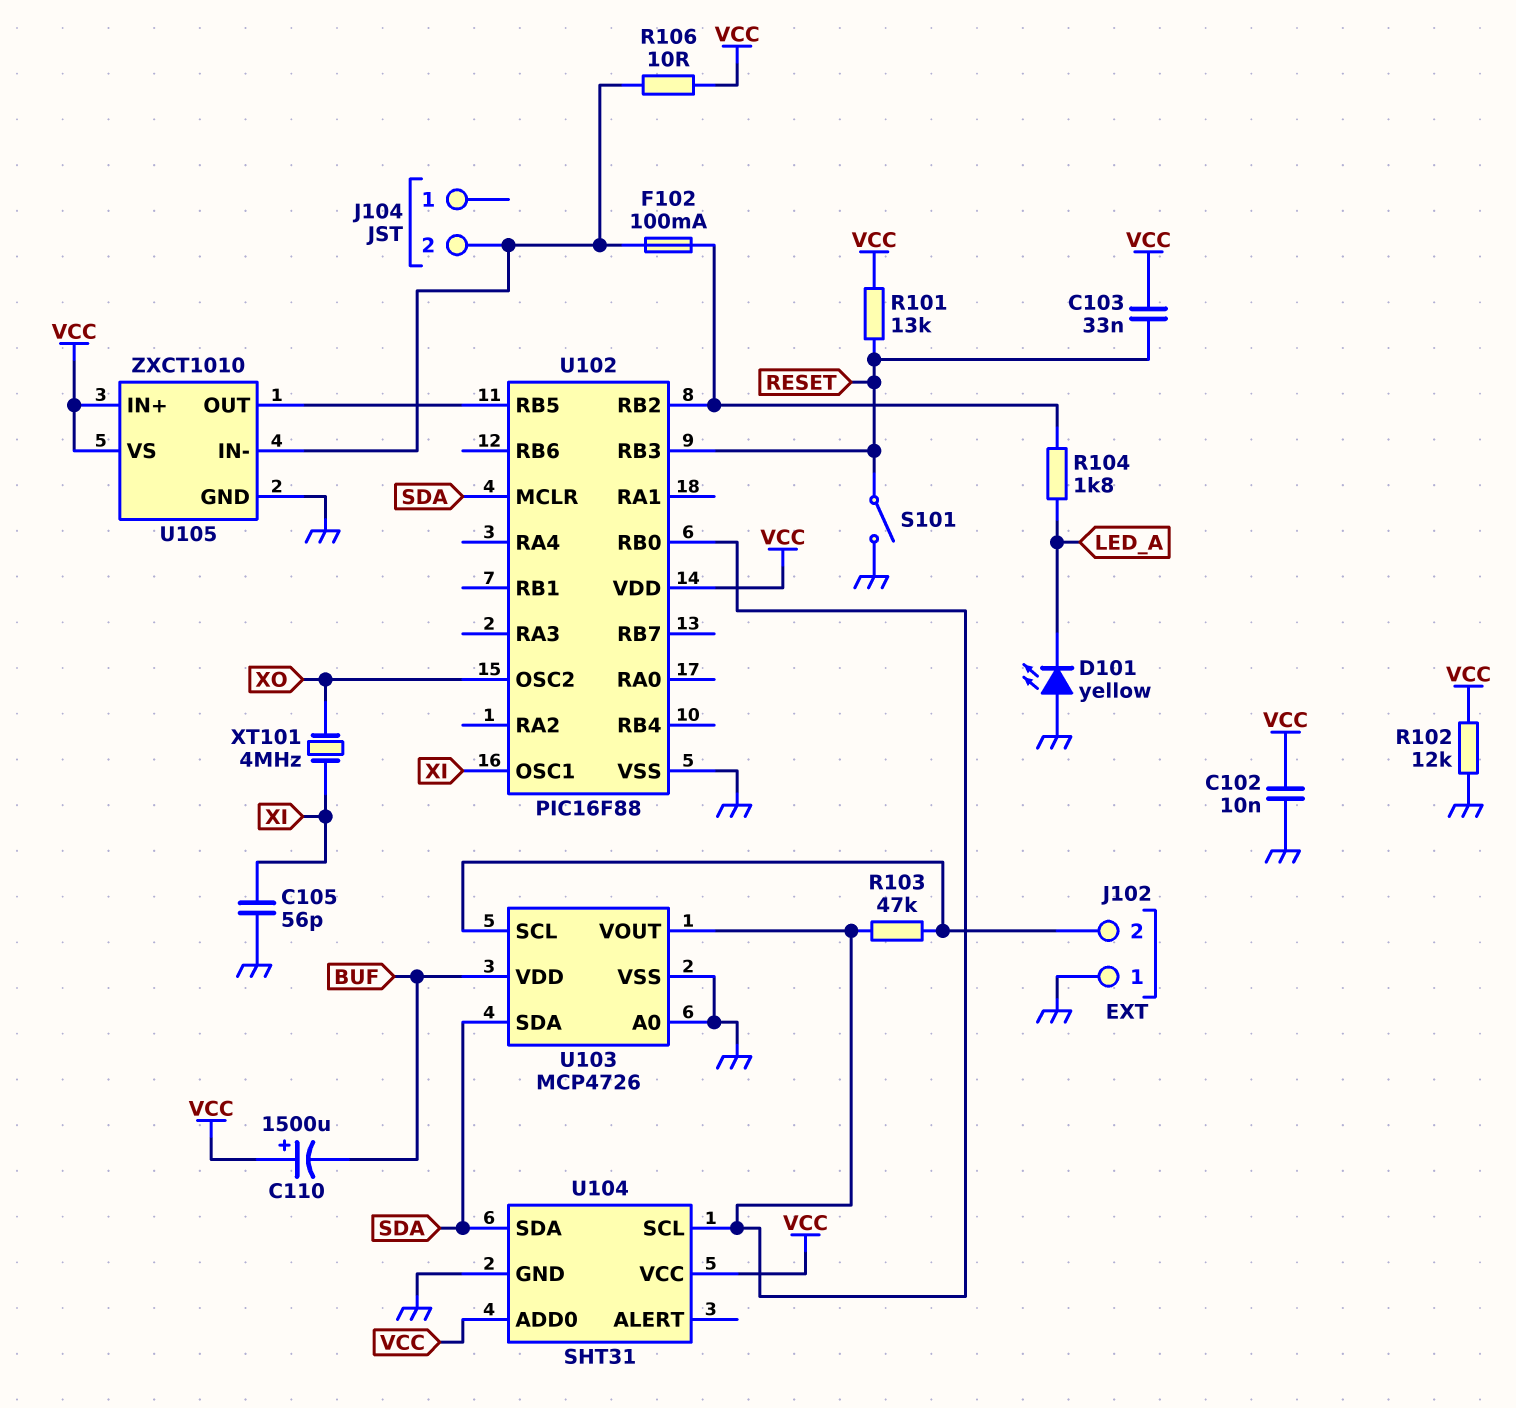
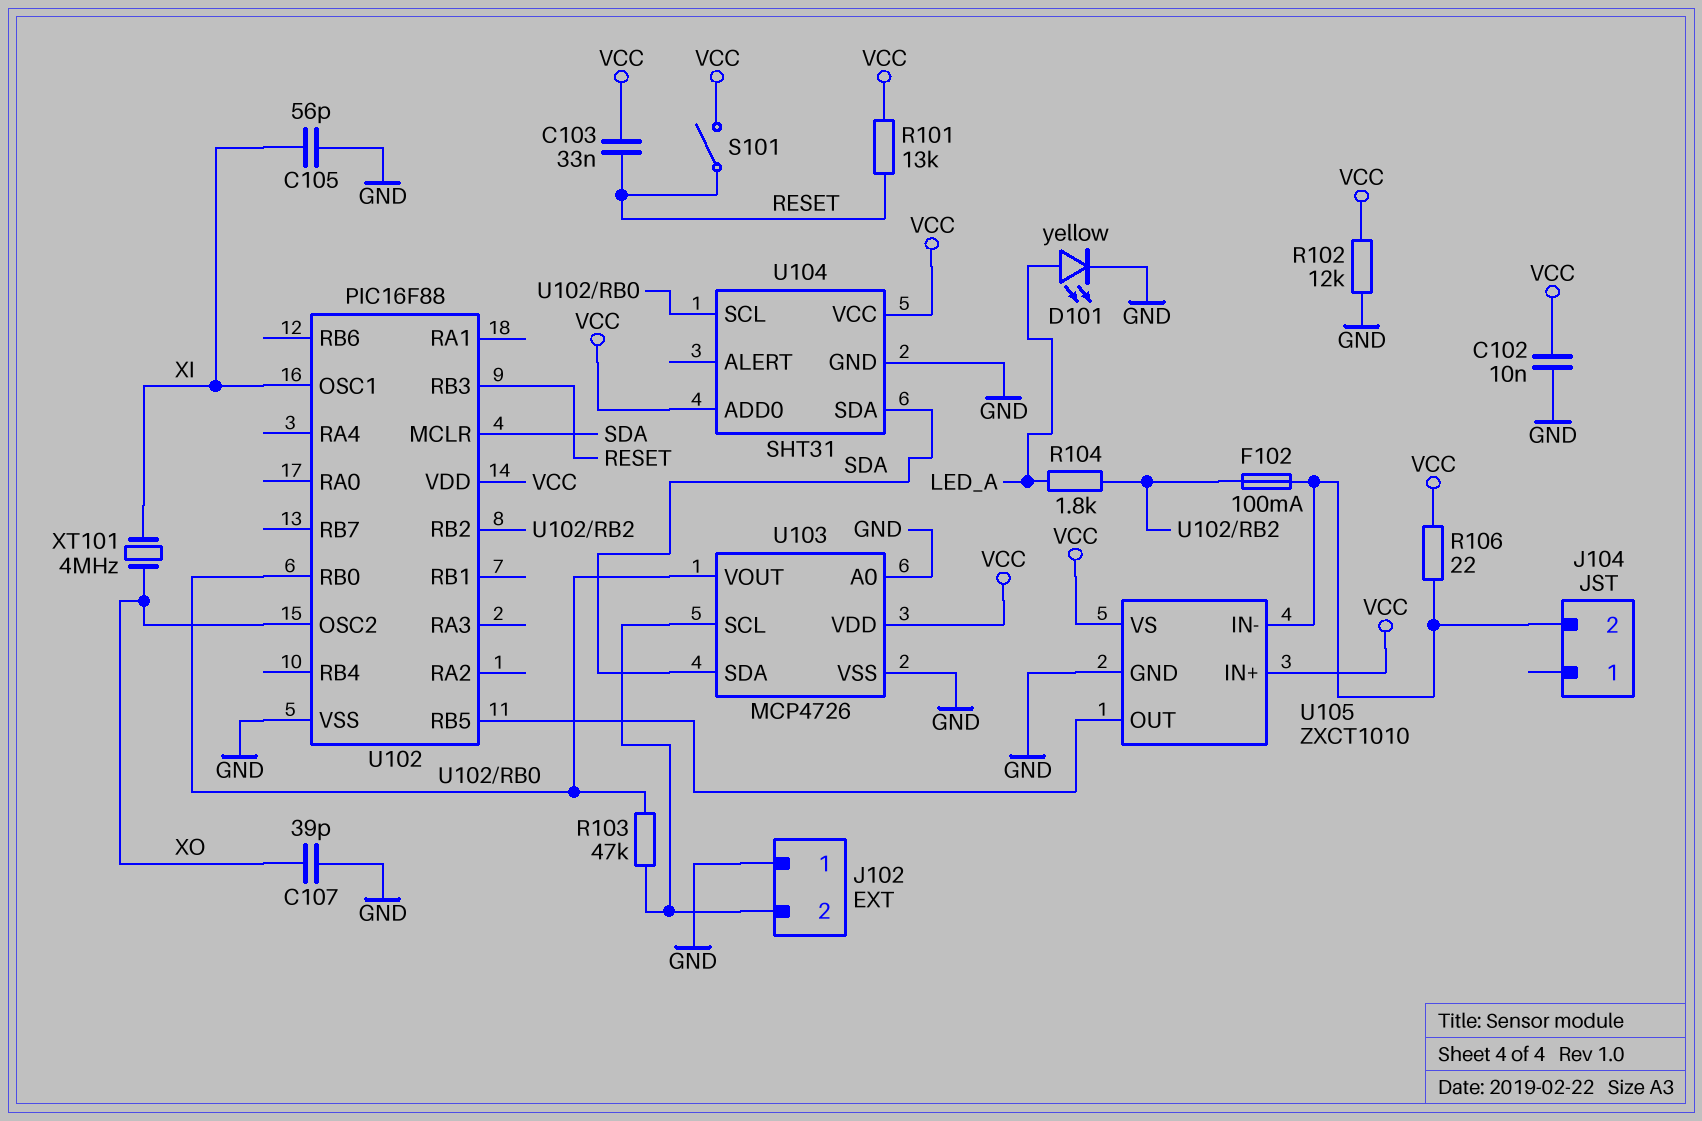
C107: none -> 39pF (GND, XO)
C110: 1500uF (plus VCC, minus BUF) -> none
D101: LED yellow (A GND, K LED_A) -> LED yellow (A LED_A, K GND)
R106: 10 (J104/2, VCC) -> 22 (J104/2, VCC)
S101: switch (GND, RESET) -> switch (RESET, VCC)
U103 pin VDD: BUF -> VCC

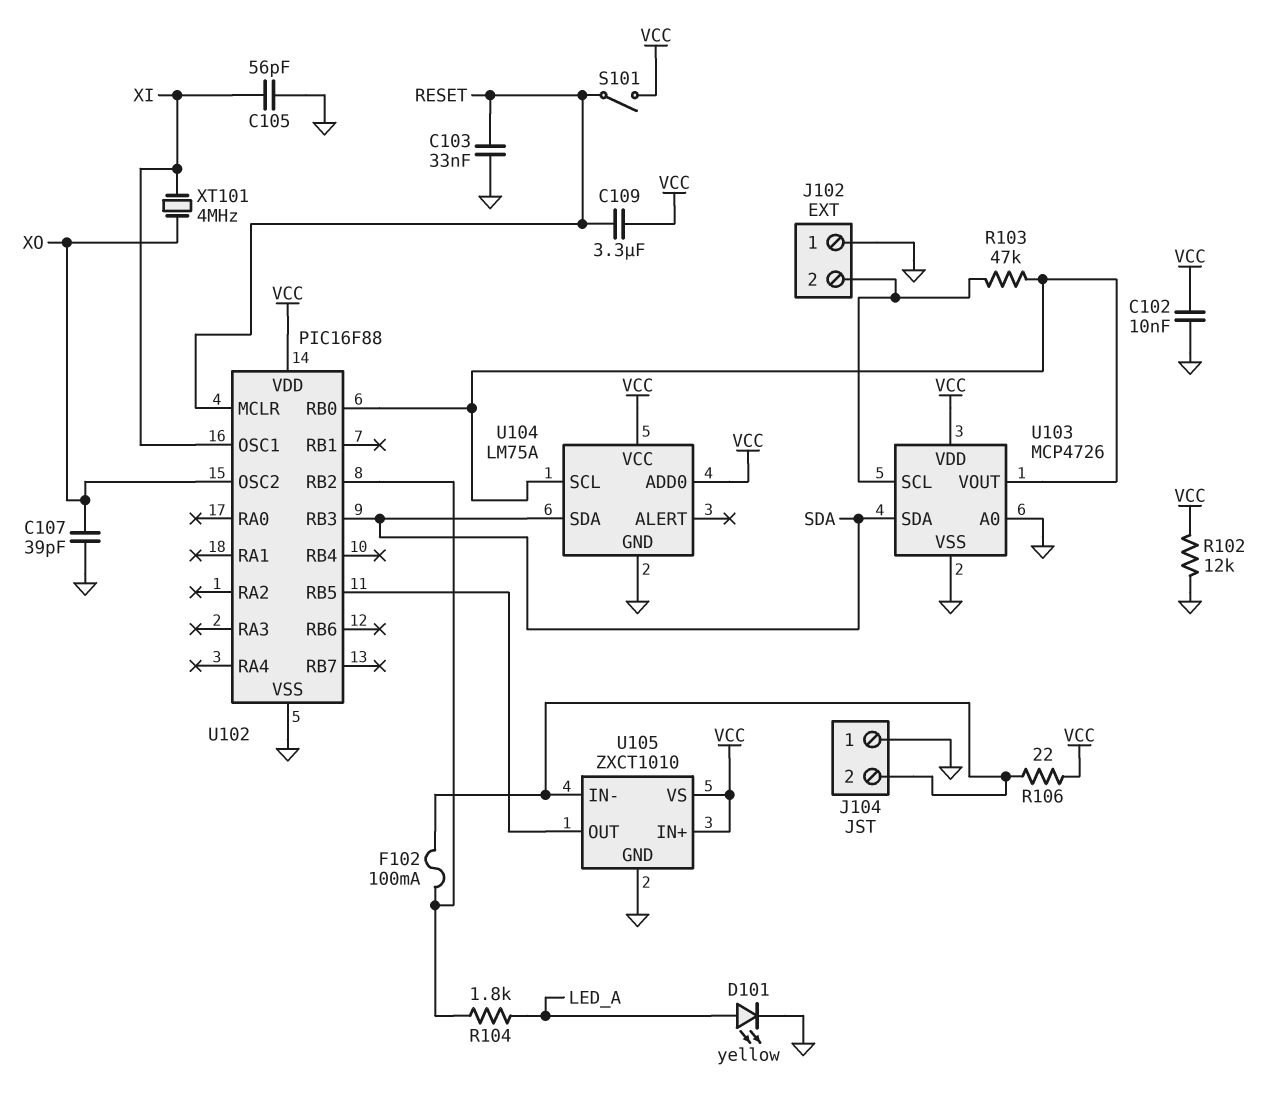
C103: 33nF (RESET, VCC) -> 33nF (GND, RESET)
C109: none -> 3.3uF (RESET, VCC)
J104 pin 1: none -> GND
R101: 13k (RESET, VCC) -> none
U102 pin MCLR: SDA -> RESET
U102 pin RB3: RESET -> SDA
U104: SHT31 -> LM75A

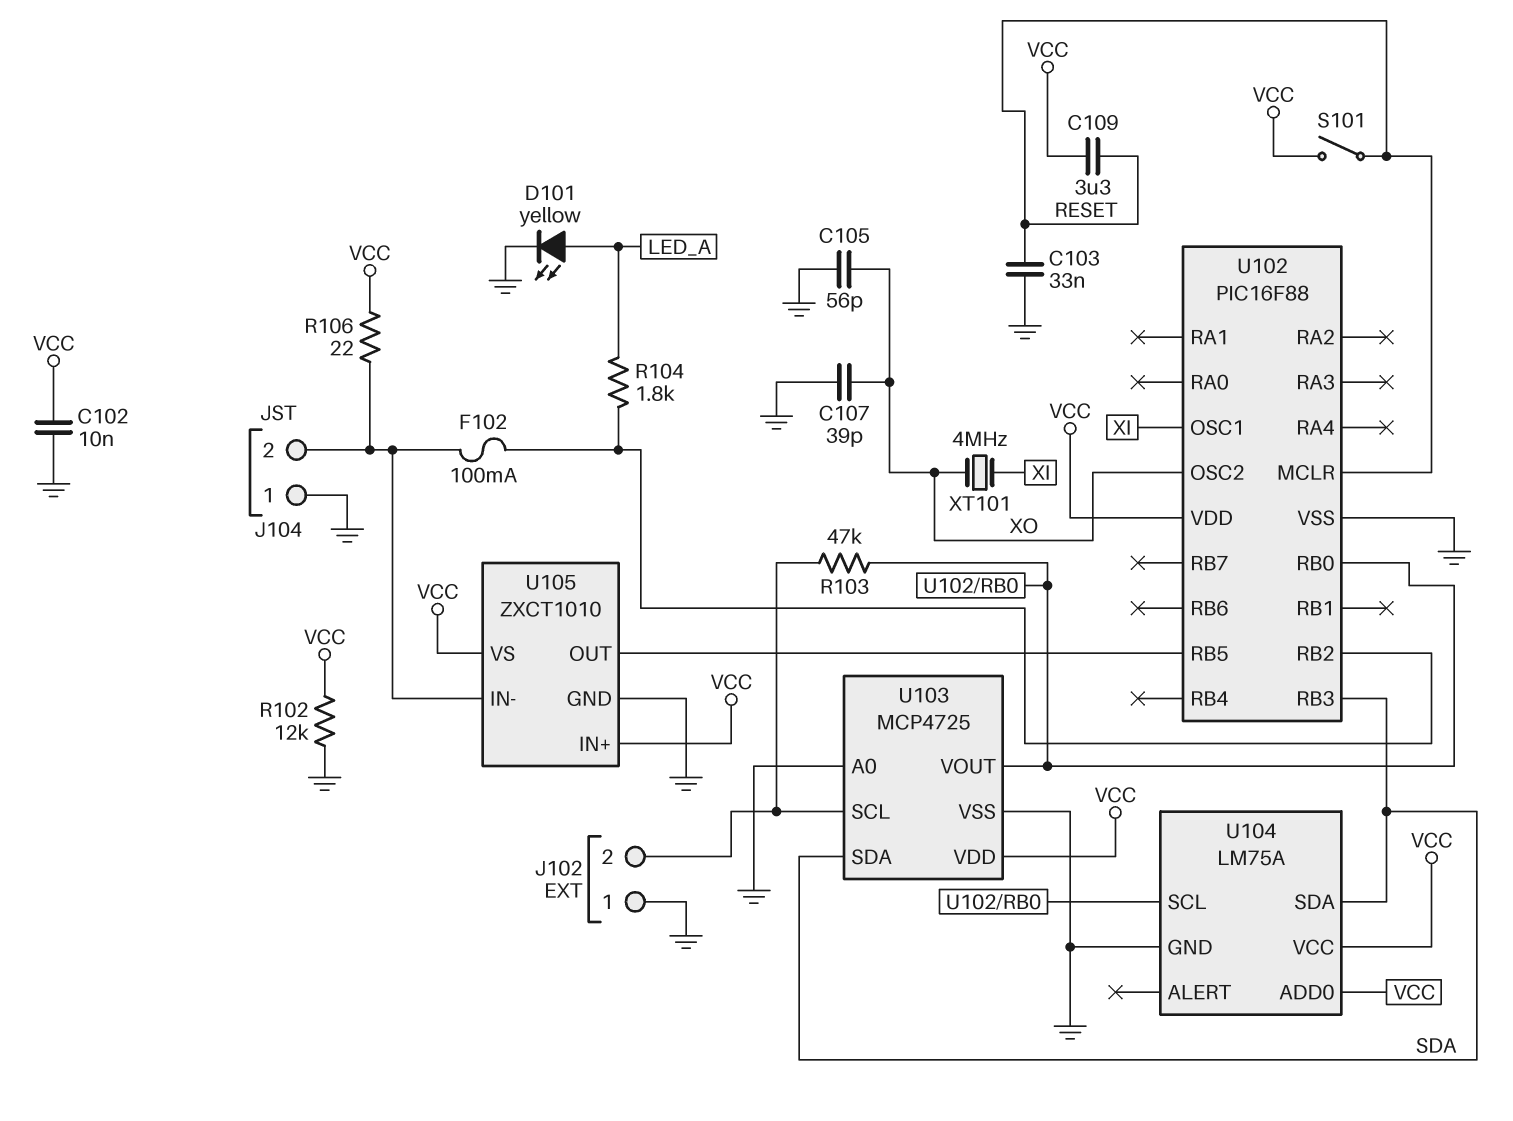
C105: 56pF (GND, XI) -> 56pF (GND, XO)
U103: MCP4726 -> MCP4725

